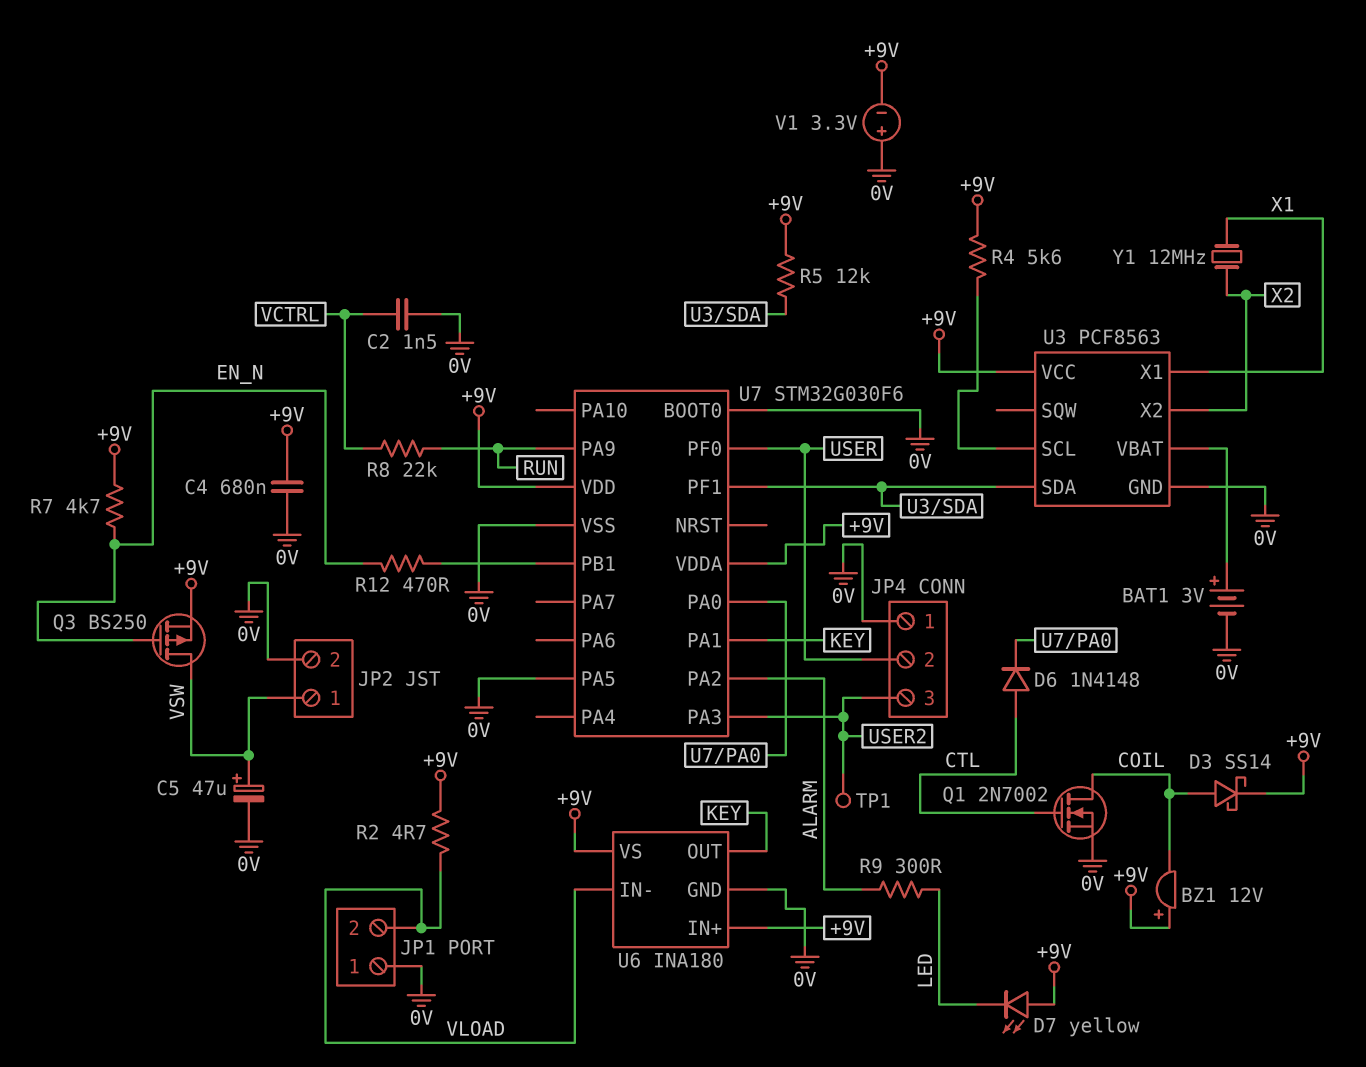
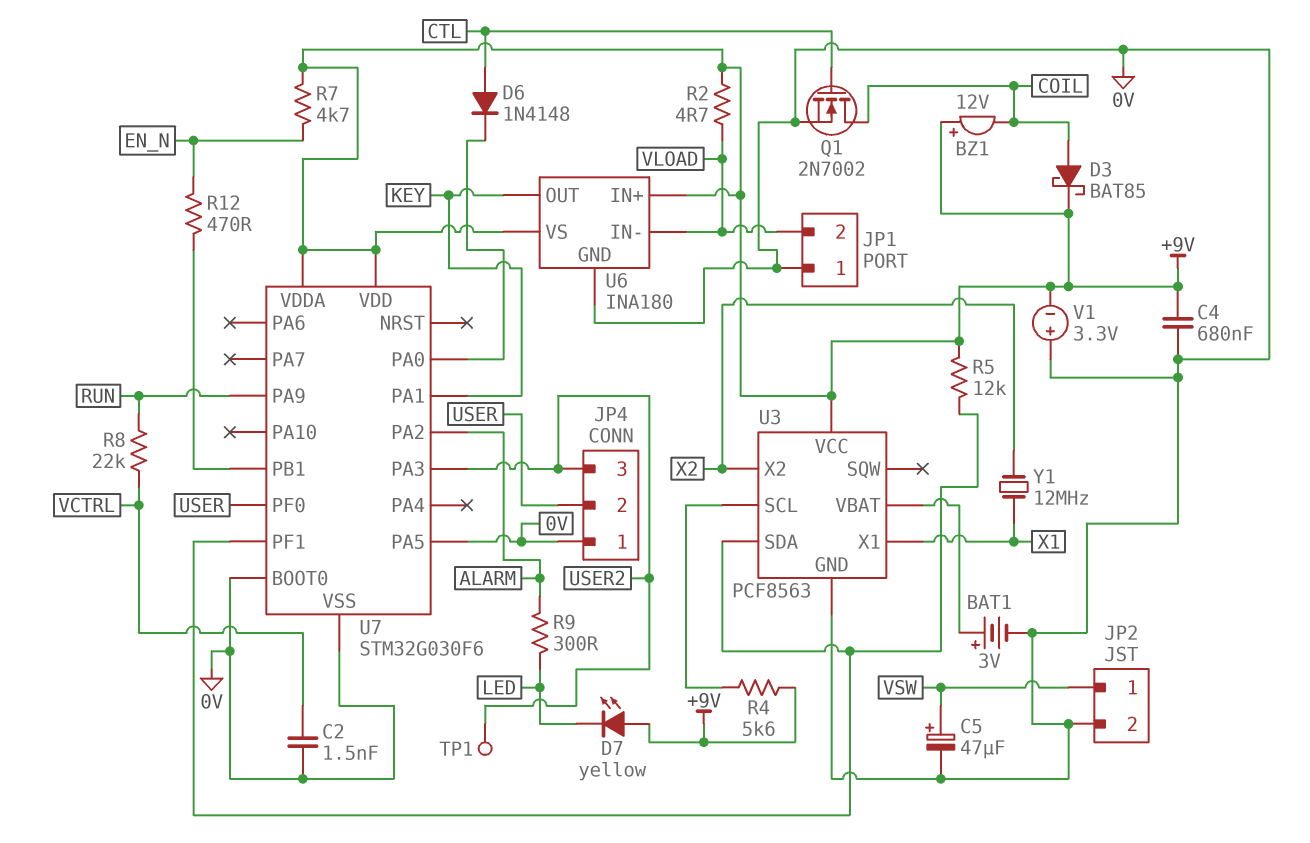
D3: schottky SS14 (A COIL, K +9V) -> schottky BAT85 (A COIL, K +9V)
Q3: PMOS BS250 (G EN_N, D VSW, S +9V) -> none

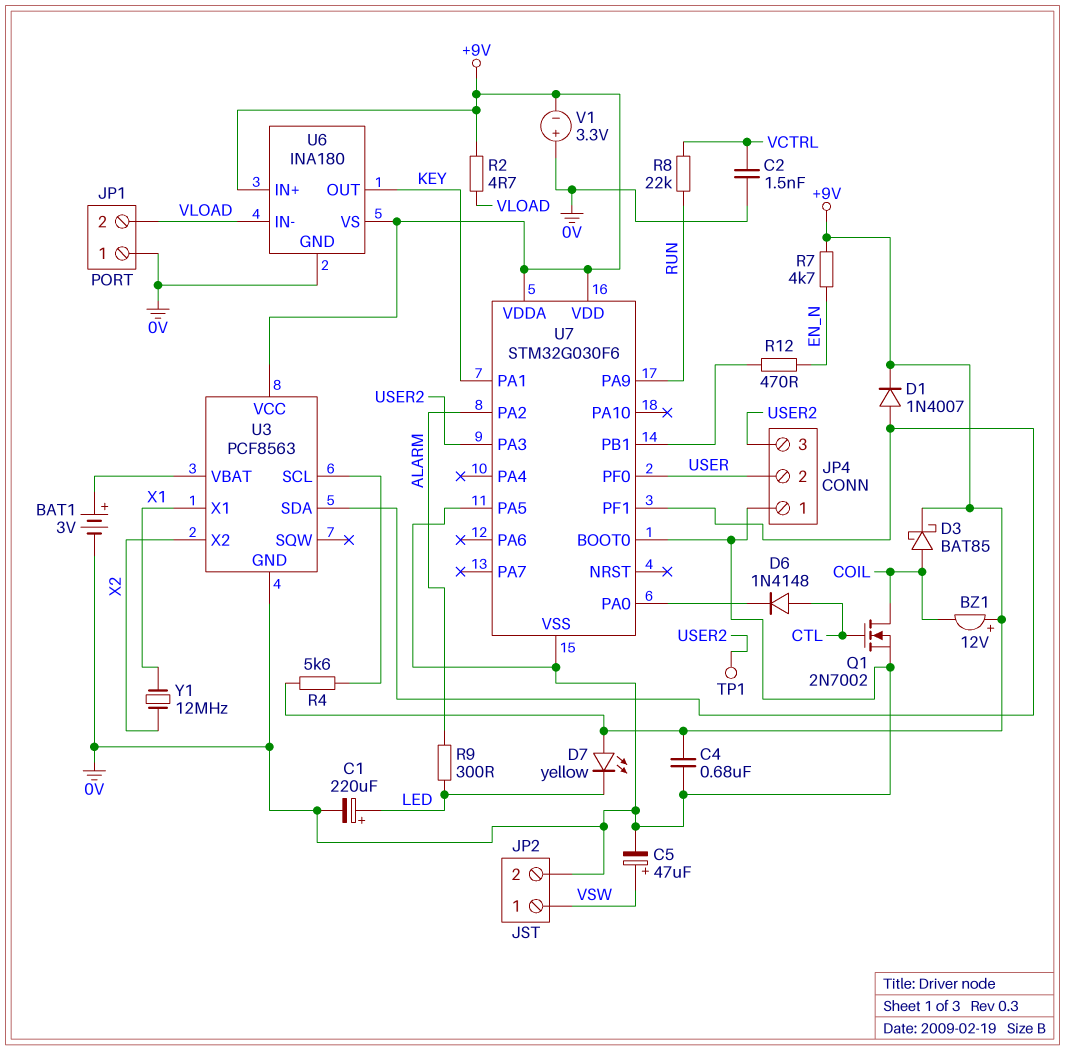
C1: none -> 220uF (plus LED, minus 0V)
D1: none -> diode 1N4007 (A U3/SDA, K +9V)
R5: 12k (+9V, U3/SDA) -> none

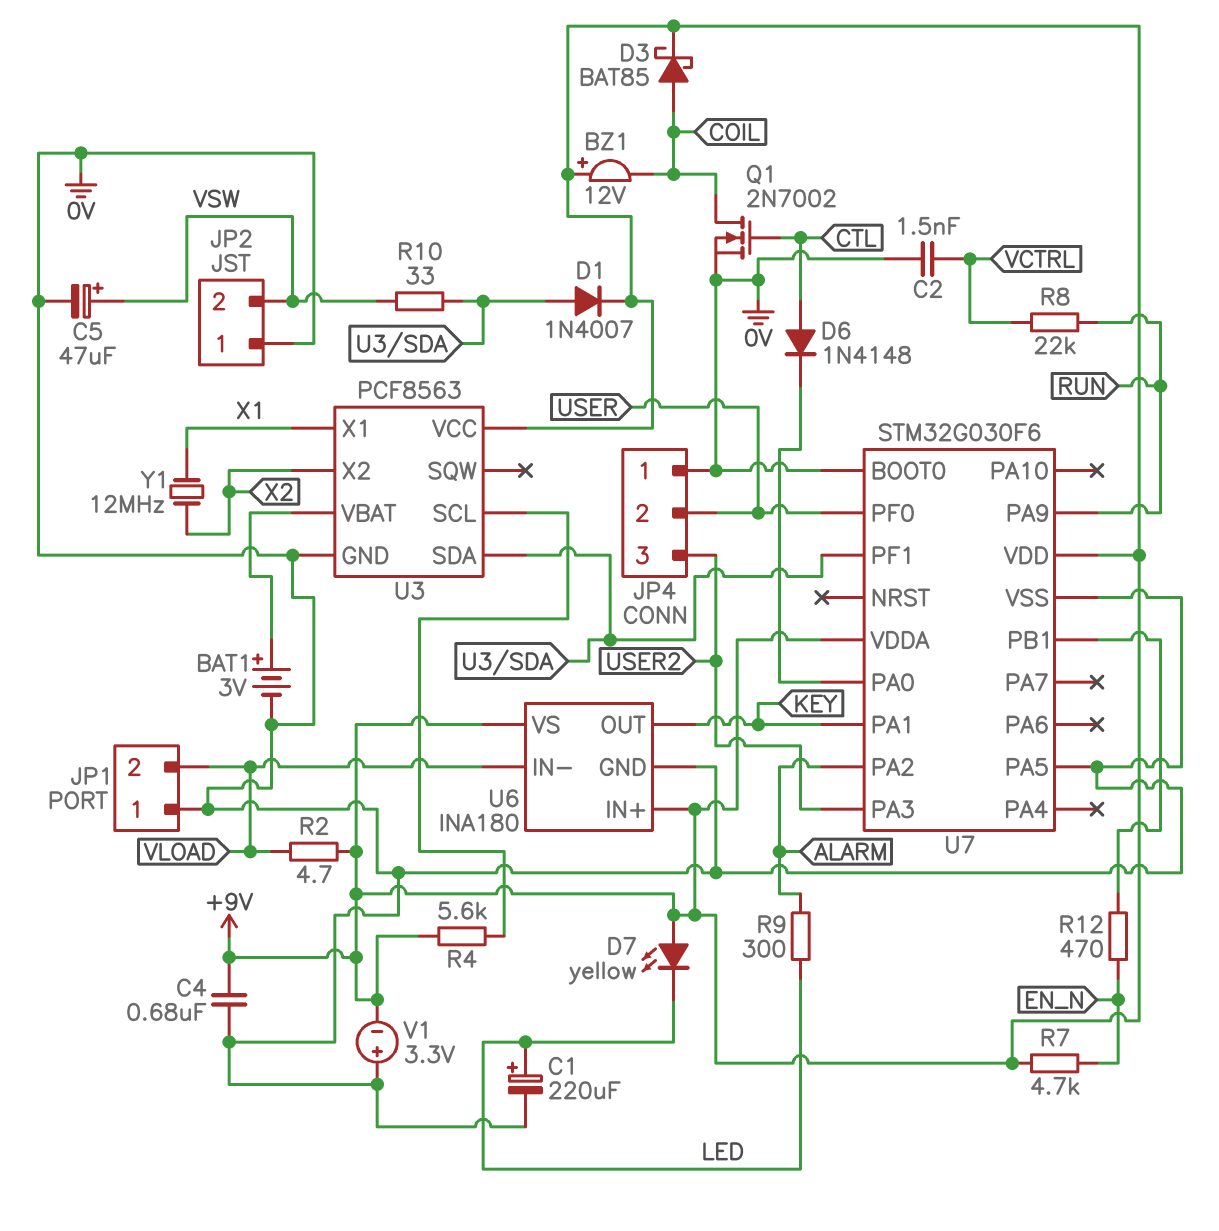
JP2 pin 1: VSW -> 0V
JP2 pin 2: 0V -> VSW
R10: none -> 33 (U3/SDA, VSW)
TP1: test point (USER2) -> none

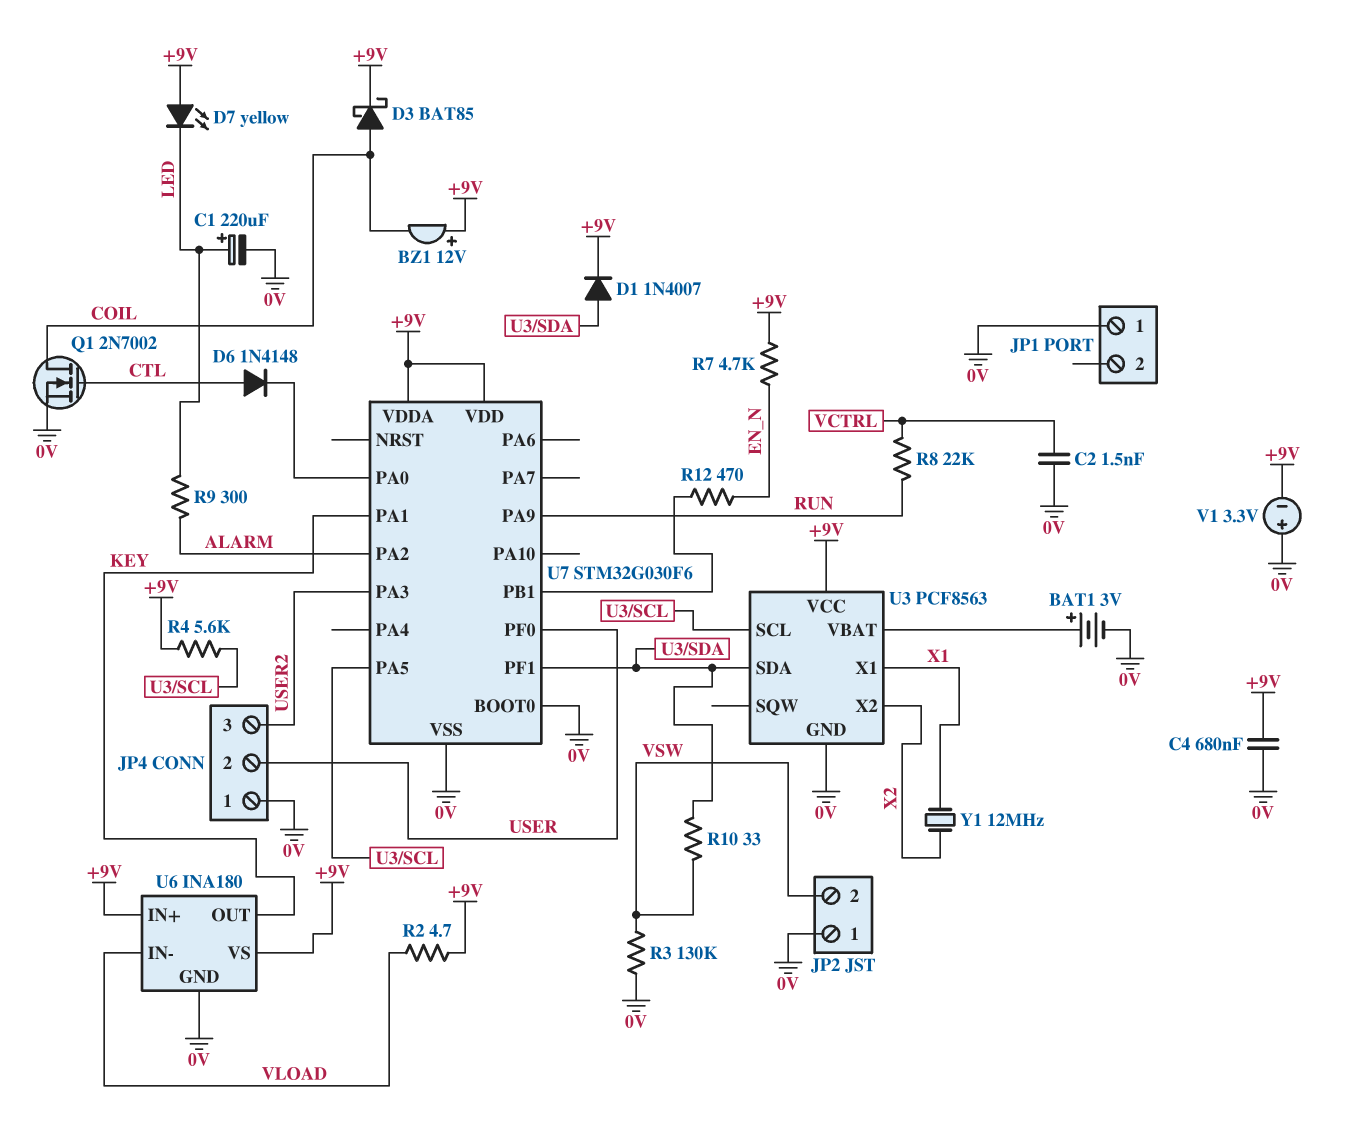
C5: 47uF (plus VSW, minus 0V) -> none
JP1 pin 2: VLOAD -> none
R3: none -> 130k (0V, VSW)
U7 pin PA5: 0V -> U3/SCL

